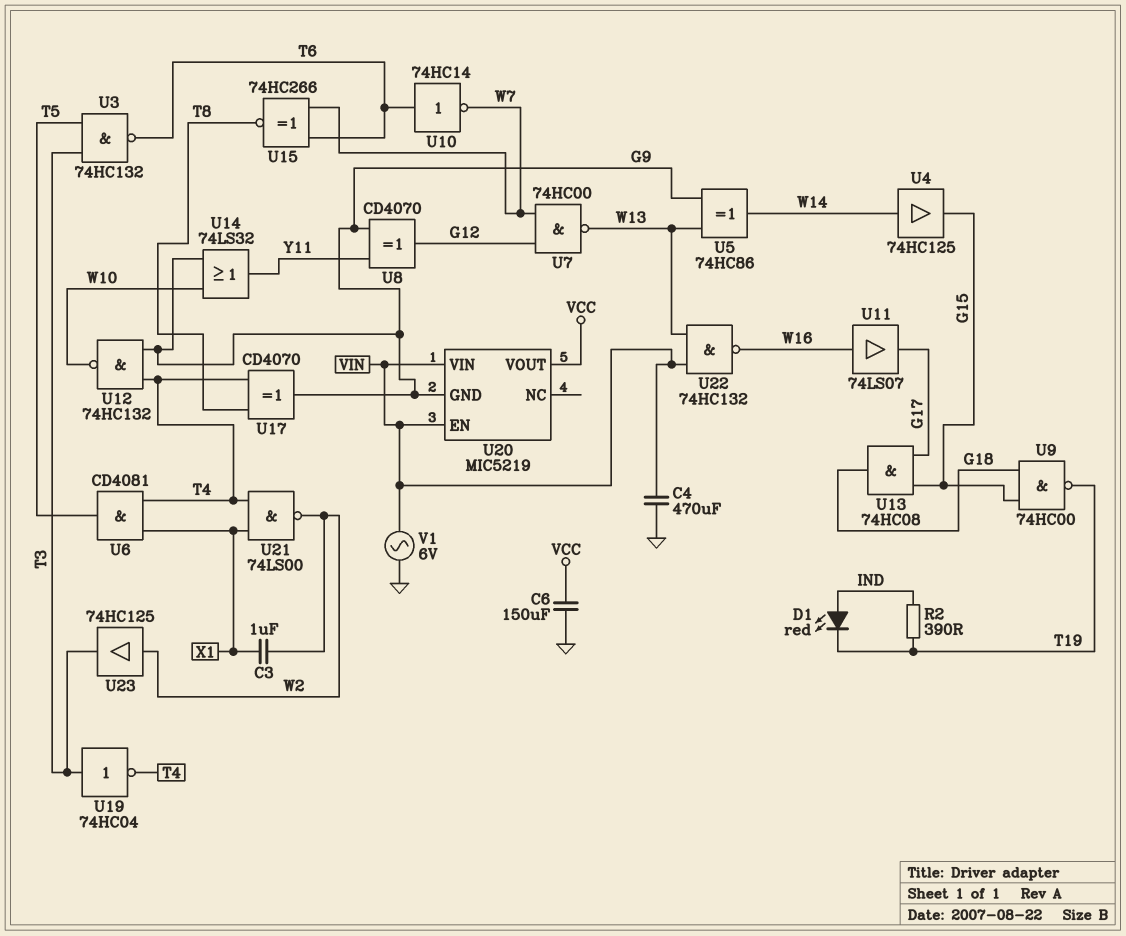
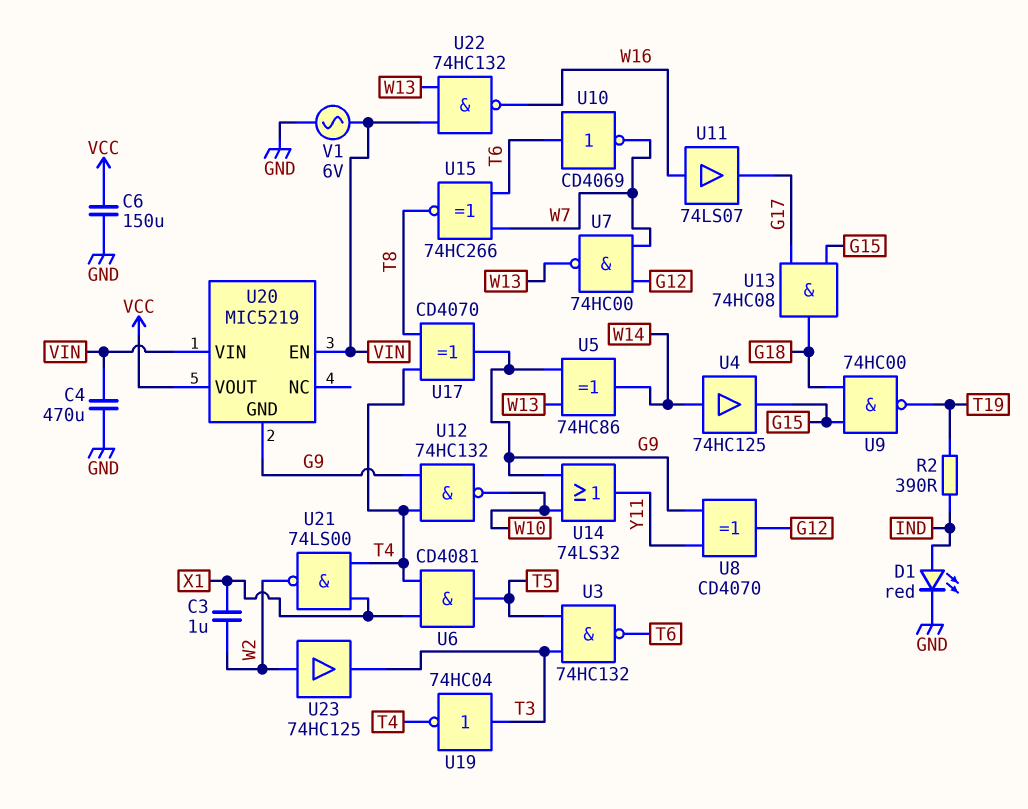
D1: LED red (A IND, K T19) -> LED red (A IND, K GND)
U10: NOT 74HC14 (in T6, out W7) -> NOT CD4069 (in T6, out W7)

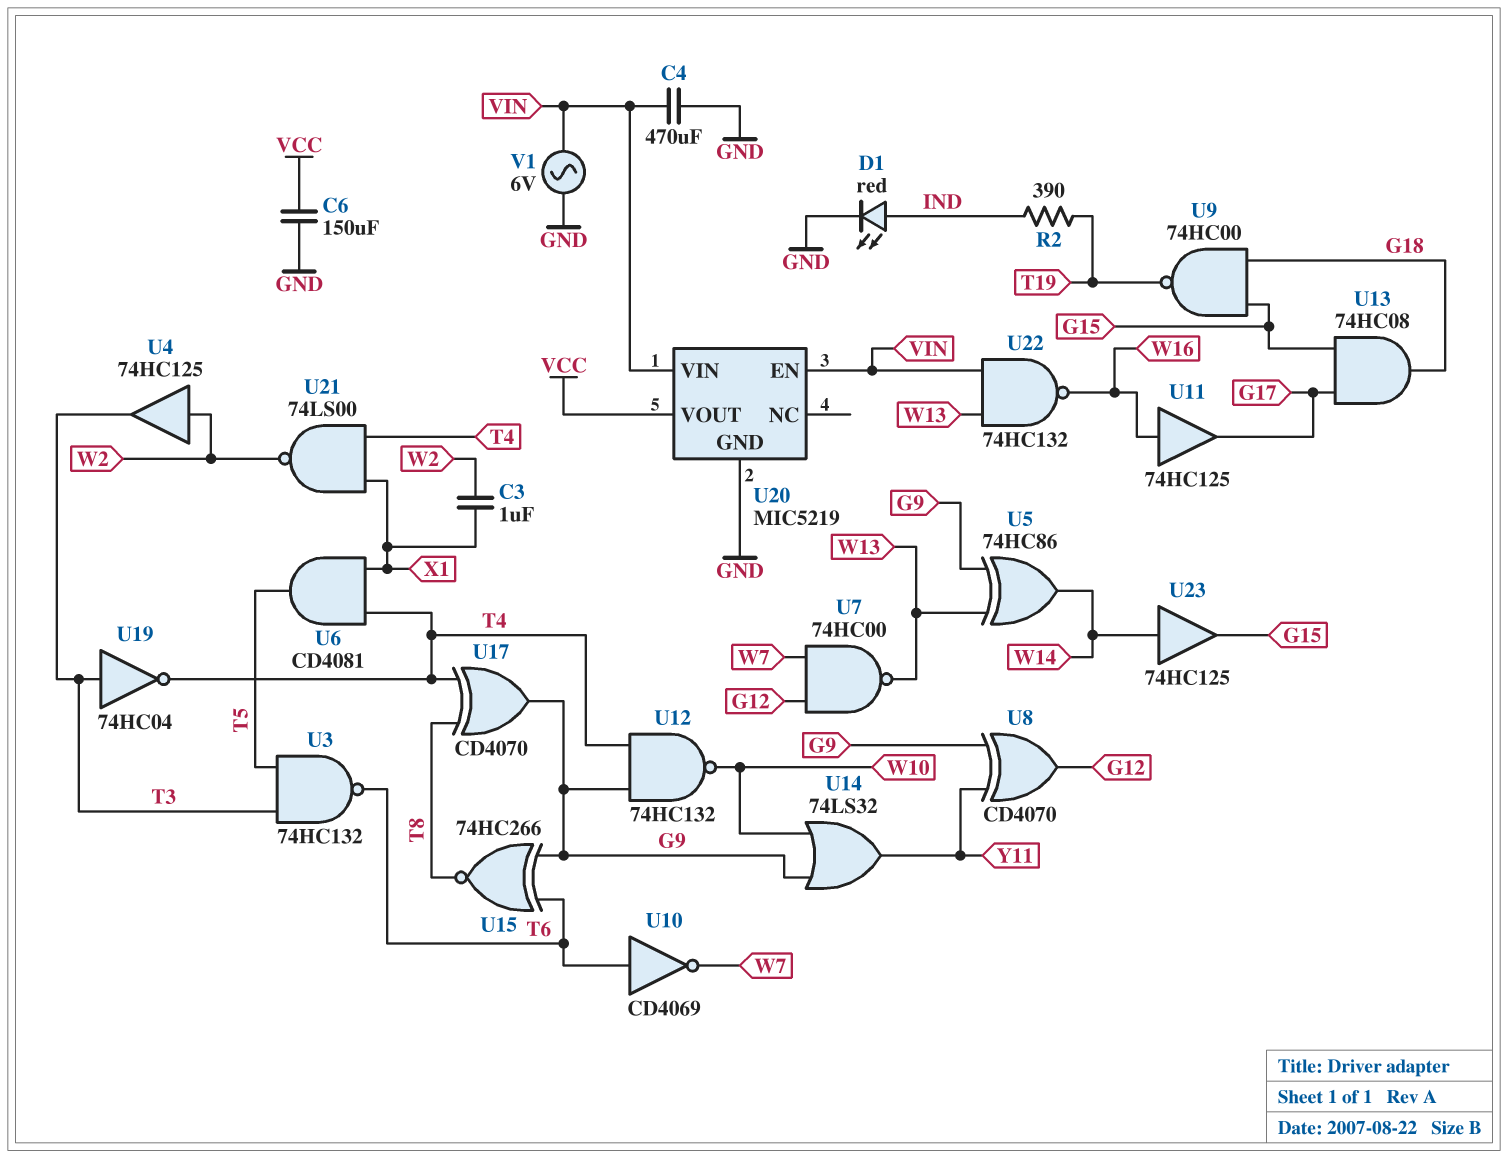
U4: buffer 74HC125 (in W14, out G15) -> buffer 74HC125 (in W2, out T3)
U11: buffer 74LS07 (in W16, out G17) -> buffer 74HC125 (in W16, out G17)
U15: XNOR 74HC266 (in T6, in W7, out T8) -> XNOR 74HC266 (in G9, in T6, out T8)
U20 pin GND: G9 -> GND
U23: buffer 74HC125 (in W2, out T3) -> buffer 74HC125 (in W14, out G15)

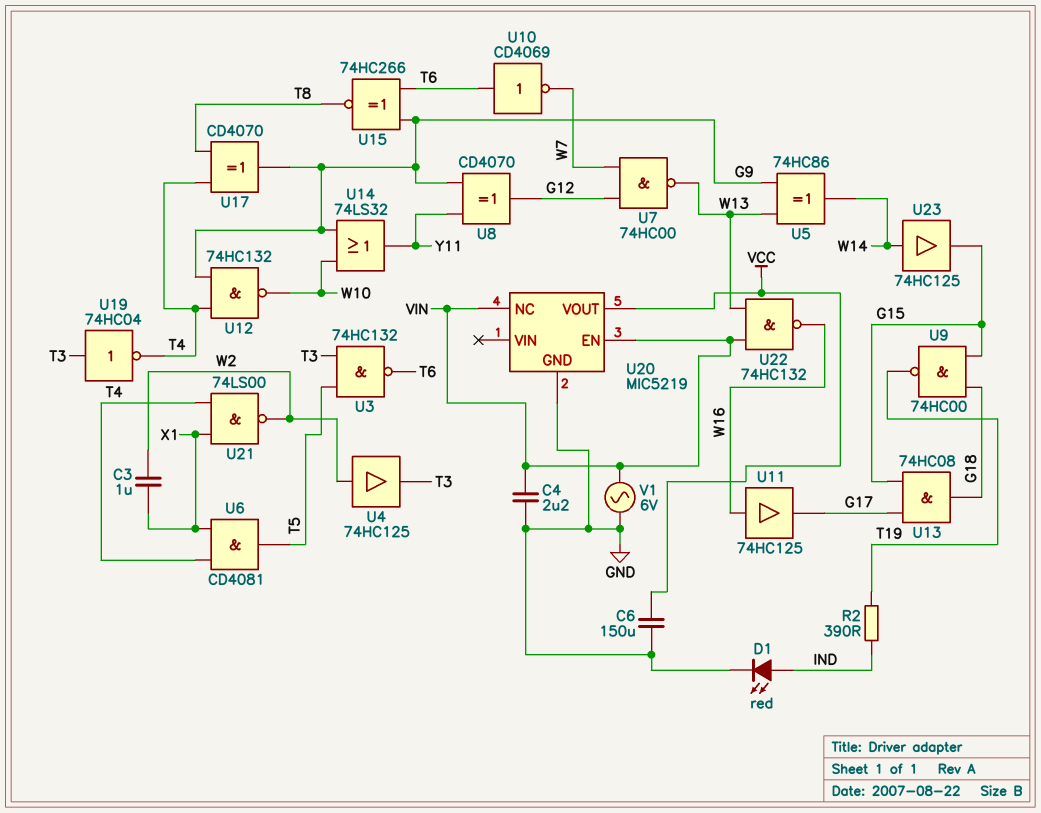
C4: 470uF (GND, VIN) -> 2.2uF (GND, VIN)
U20 pin NC: none -> VIN
U20 pin VIN: VIN -> none

